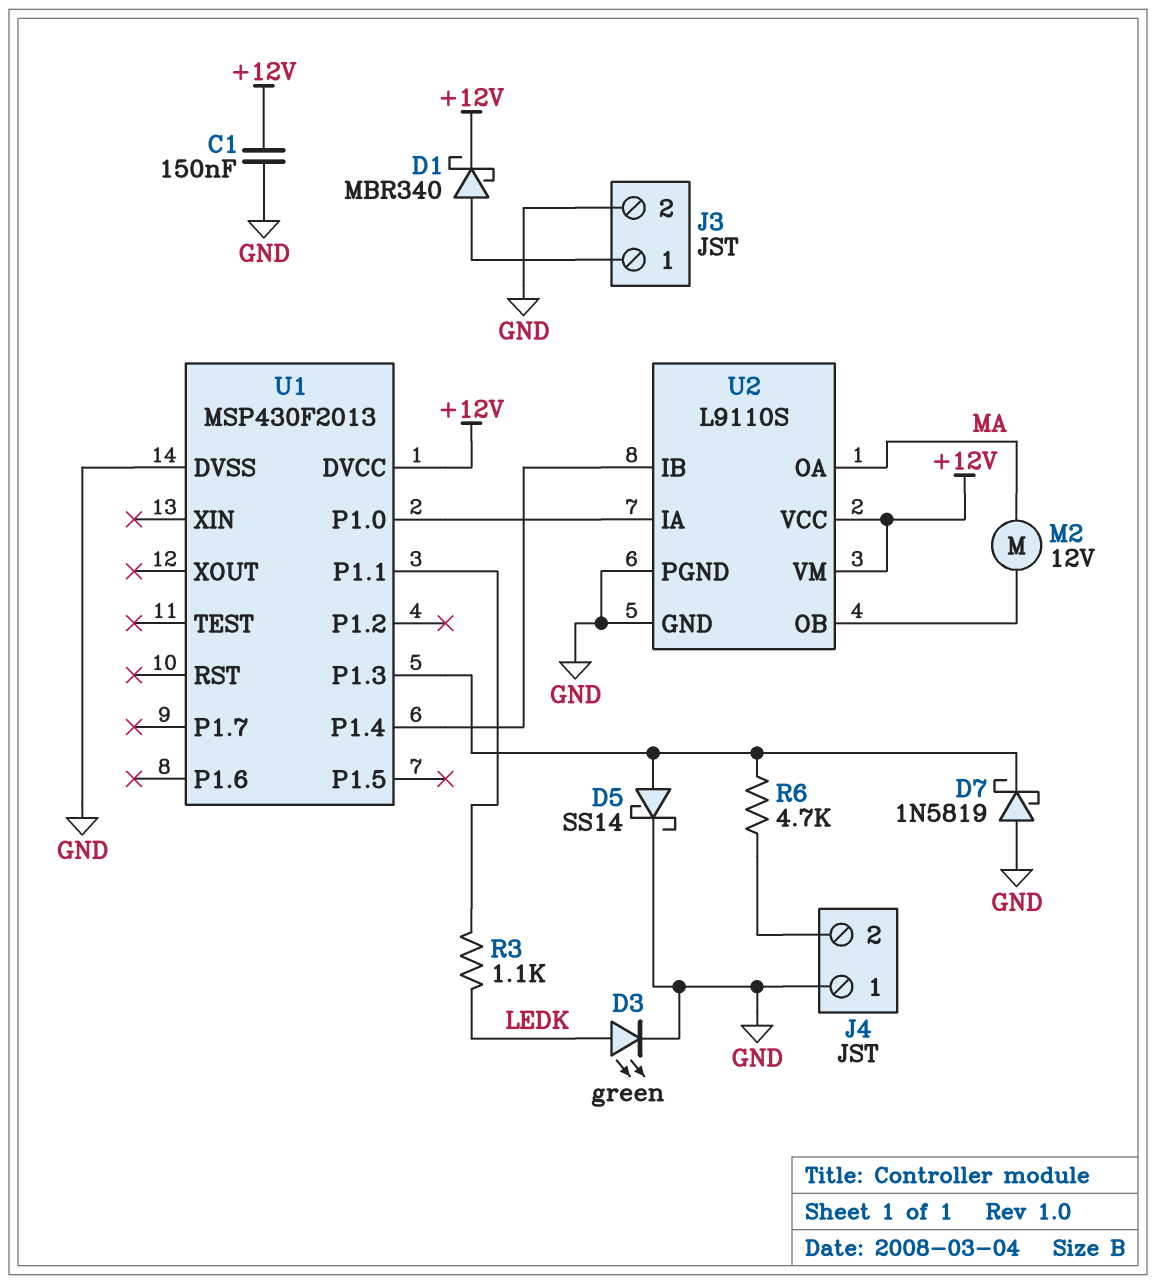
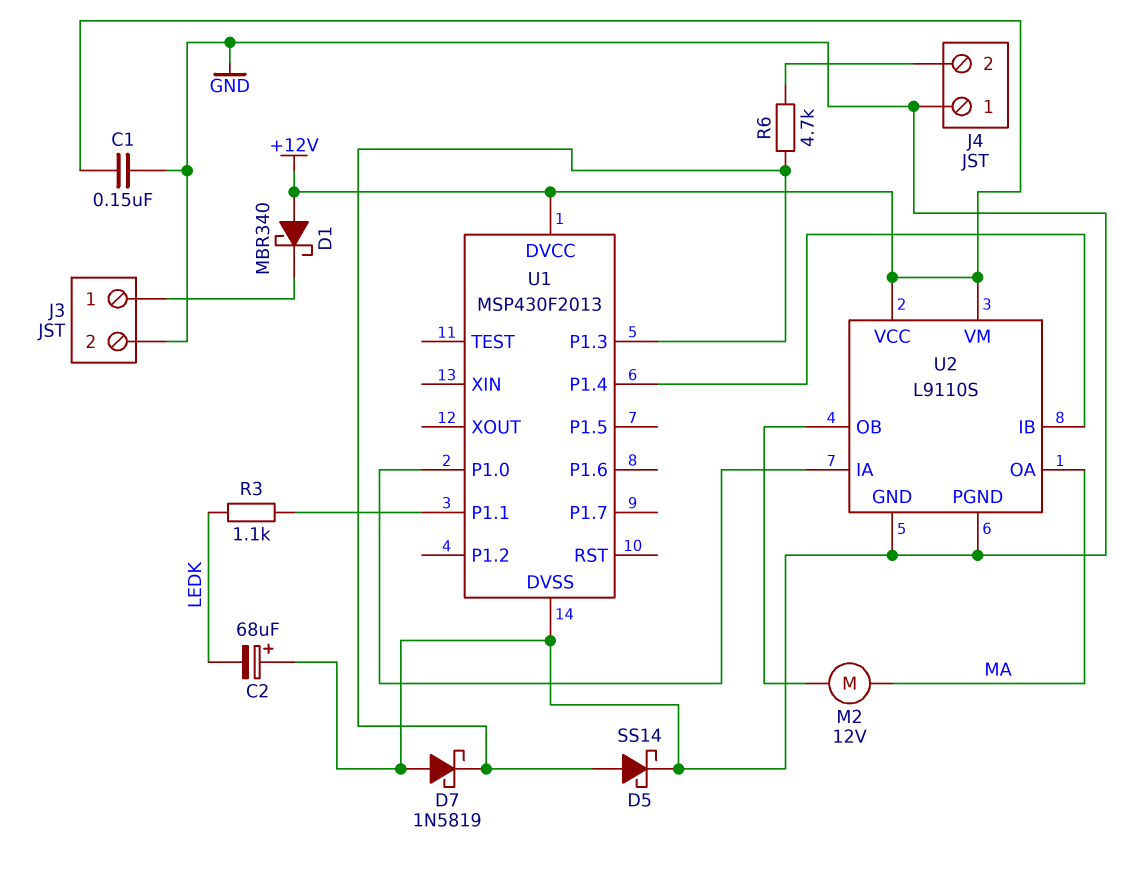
C2: none -> 68uF (plus GND, minus LEDK)
D1: schottky MBR340 (A J3/1, K +12V) -> schottky MBR340 (A +12V, K J3/1)
D3: LED green (A LEDK, K GND) -> none

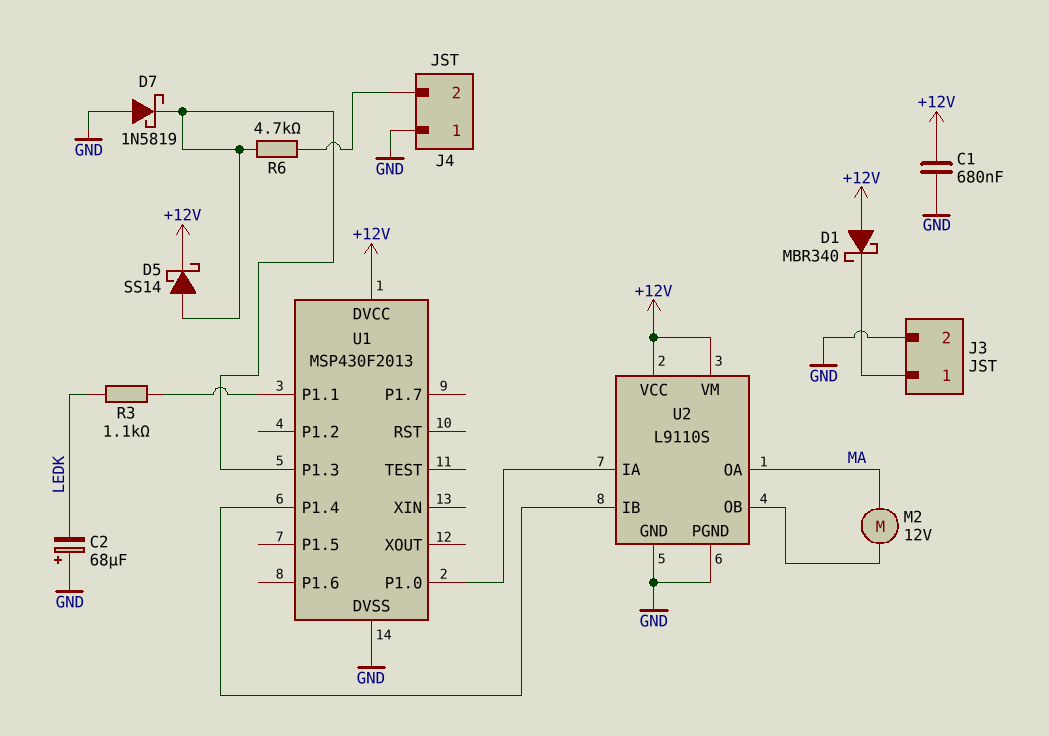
C1: 150nF (+12V, GND) -> 680nF (+12V, GND)
D5: schottky SS14 (A U1/P1.3, K GND) -> schottky SS14 (A U1/P1.3, K +12V)

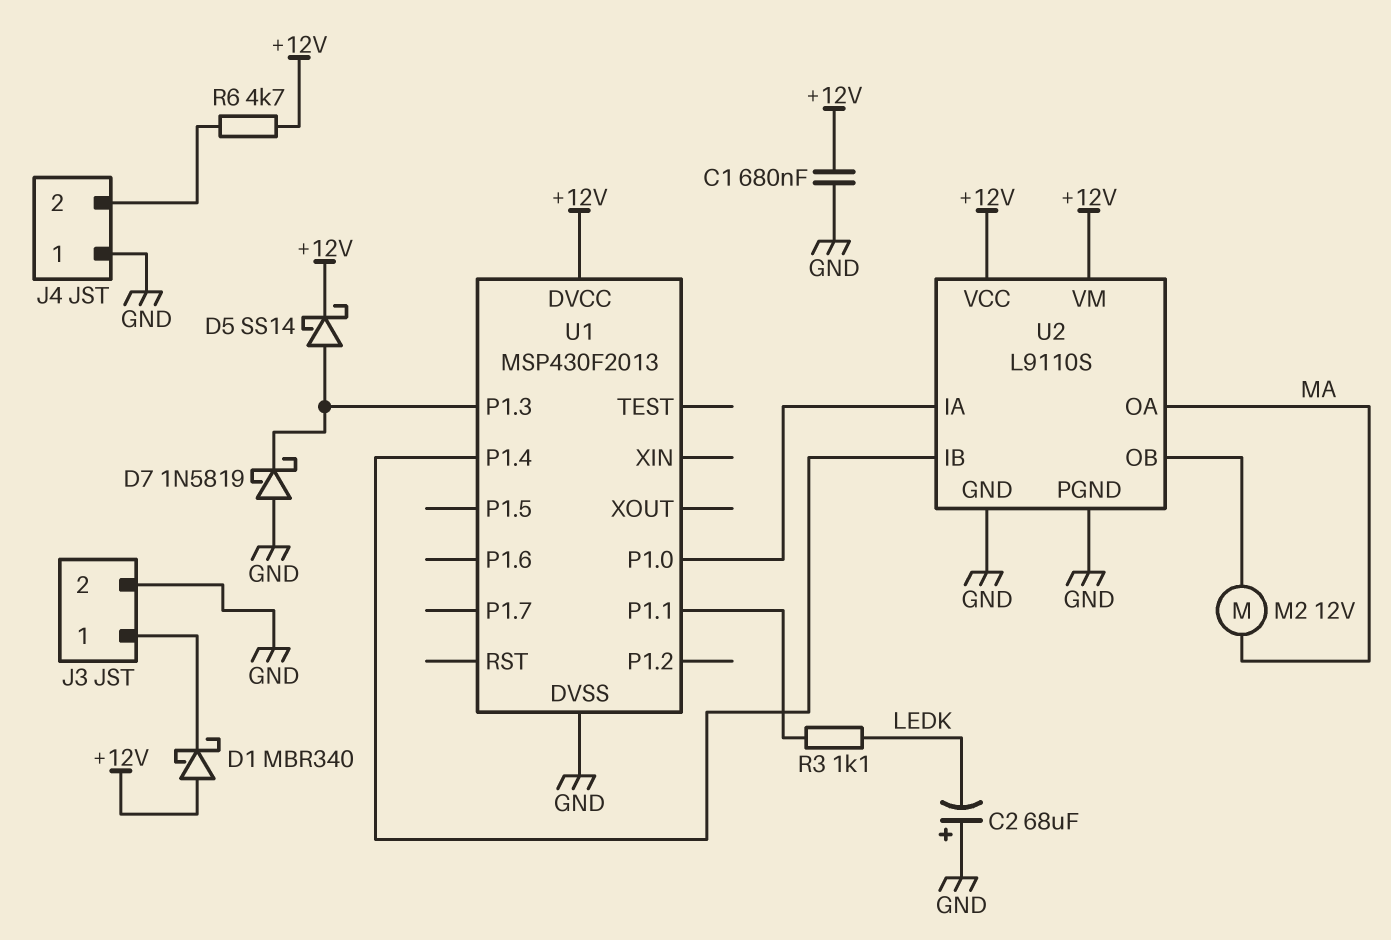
R6: 4.7k (J4/2, U1/P1.3) -> 4.7k (+12V, J4/2)

